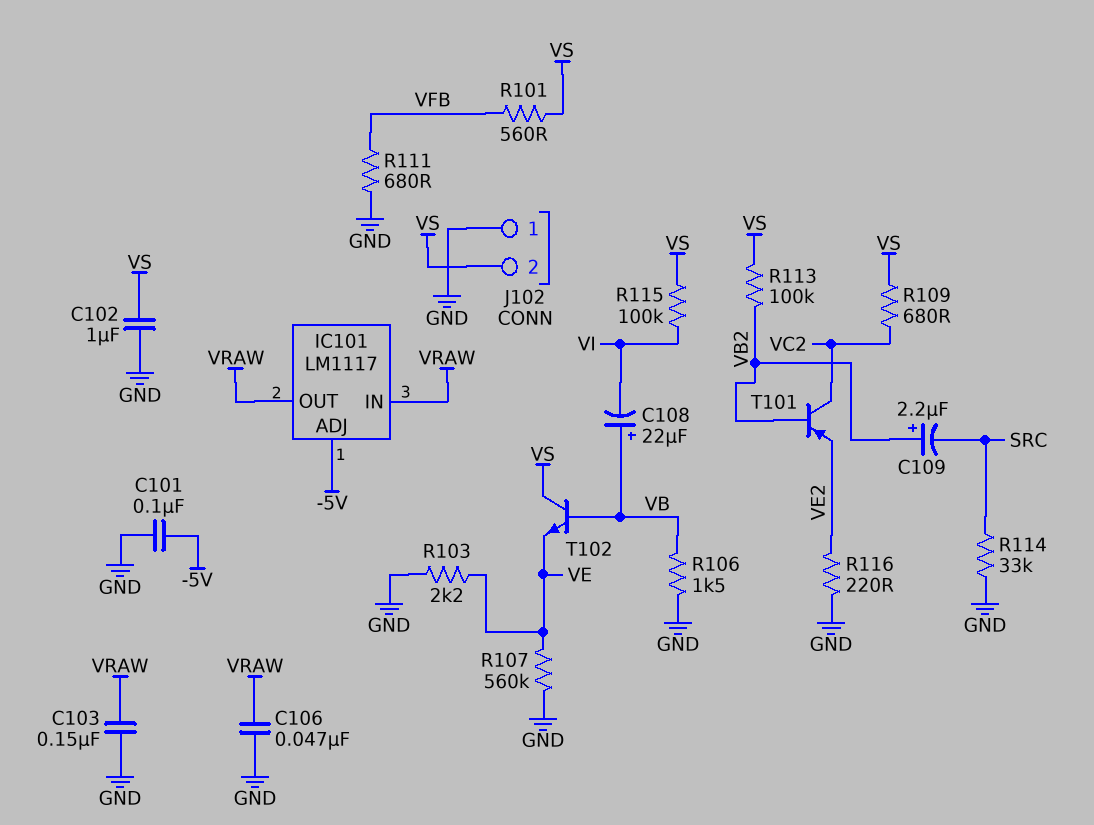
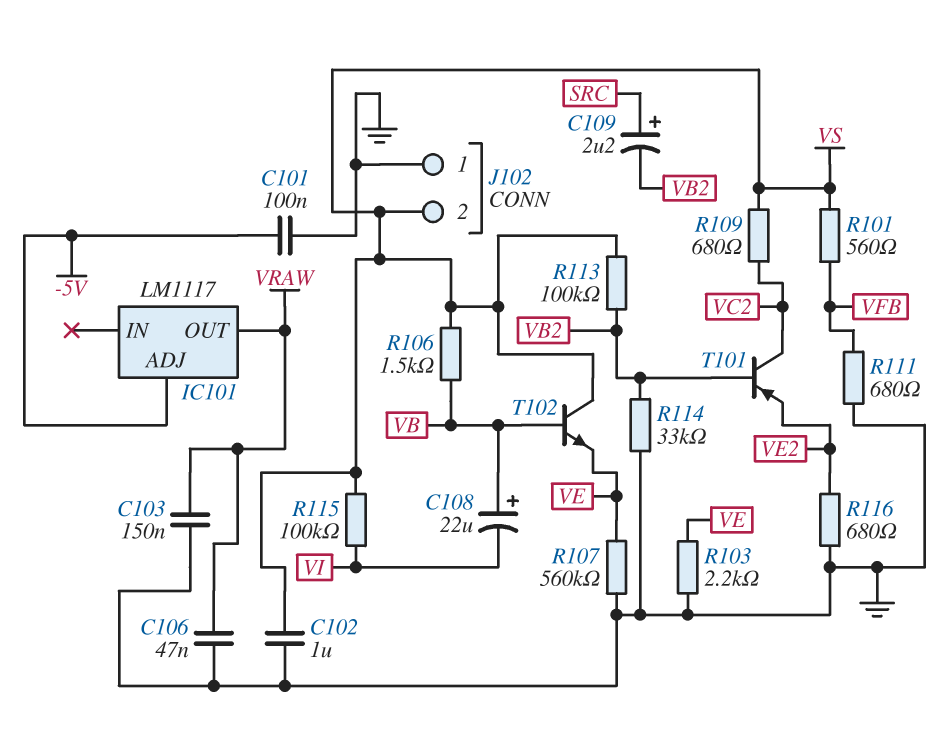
C109: 2.2uF (plus VB2, minus SRC) -> 2.2uF (plus SRC, minus VB2)
IC101 pin IN: VRAW -> none
R106: 1.5k (GND, VB) -> 1.5k (VB, VS)
R114: 33k (GND, SRC) -> 33k (GND, VB2)
R116: 220 (GND, VE2) -> 680 (GND, VE2)

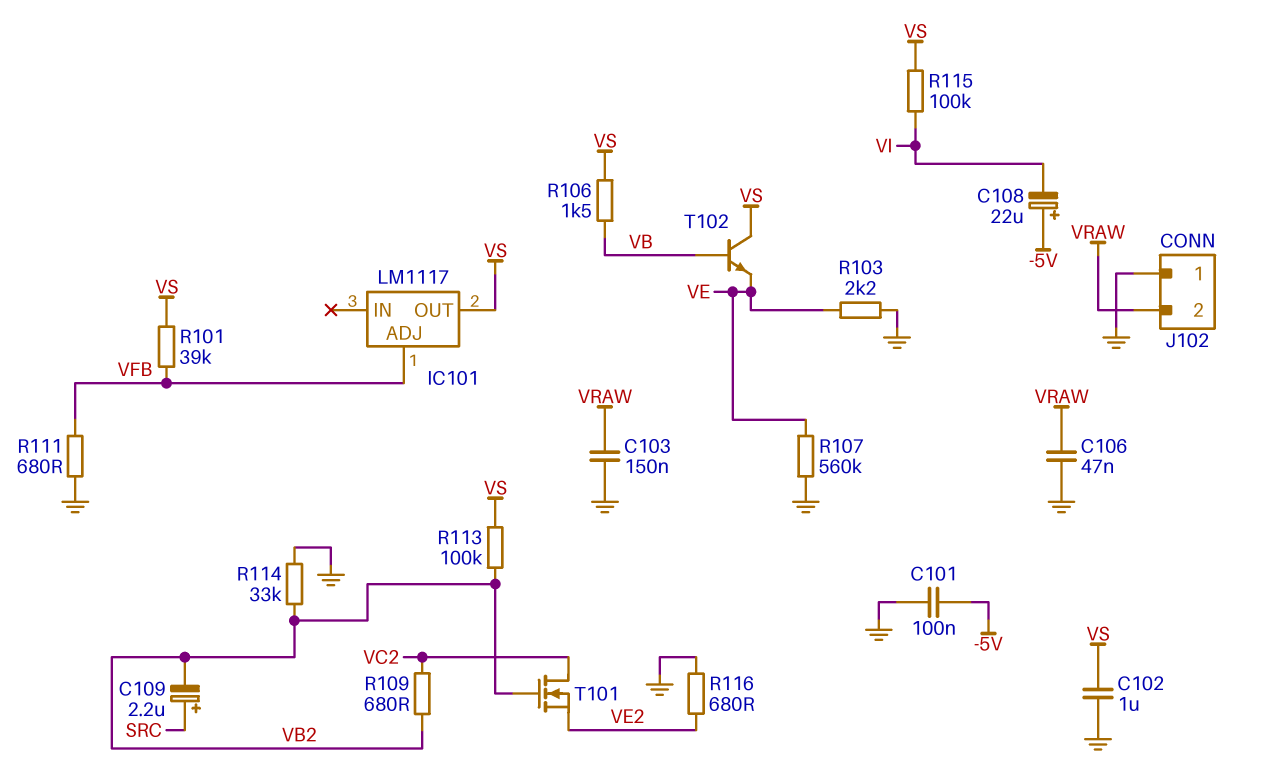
C108: 22uF (plus VB, minus VI) -> 22uF (plus -5V, minus VI)
IC101 pin ADJ: -5V -> VFB
IC101 pin OUT: VRAW -> VS
J102 pin 2: VS -> VRAW
R101: 560 (VFB, VS) -> 39k (VFB, VS)
R109: 680 (VC2, VS) -> 680 (VB2, VC2)
T101: PNP (B VB2, C VC2, E VE2) -> NMOS (G VB2, D VC2, S VE2)

